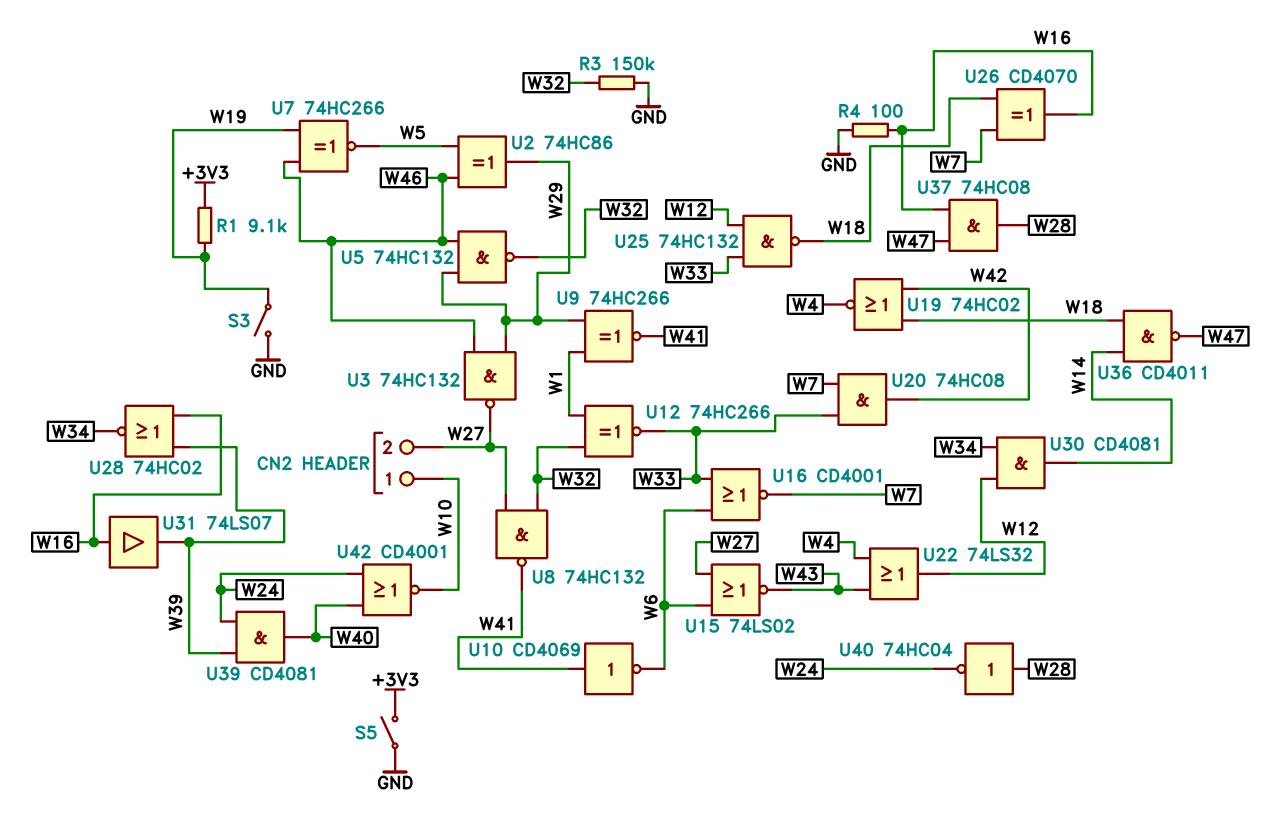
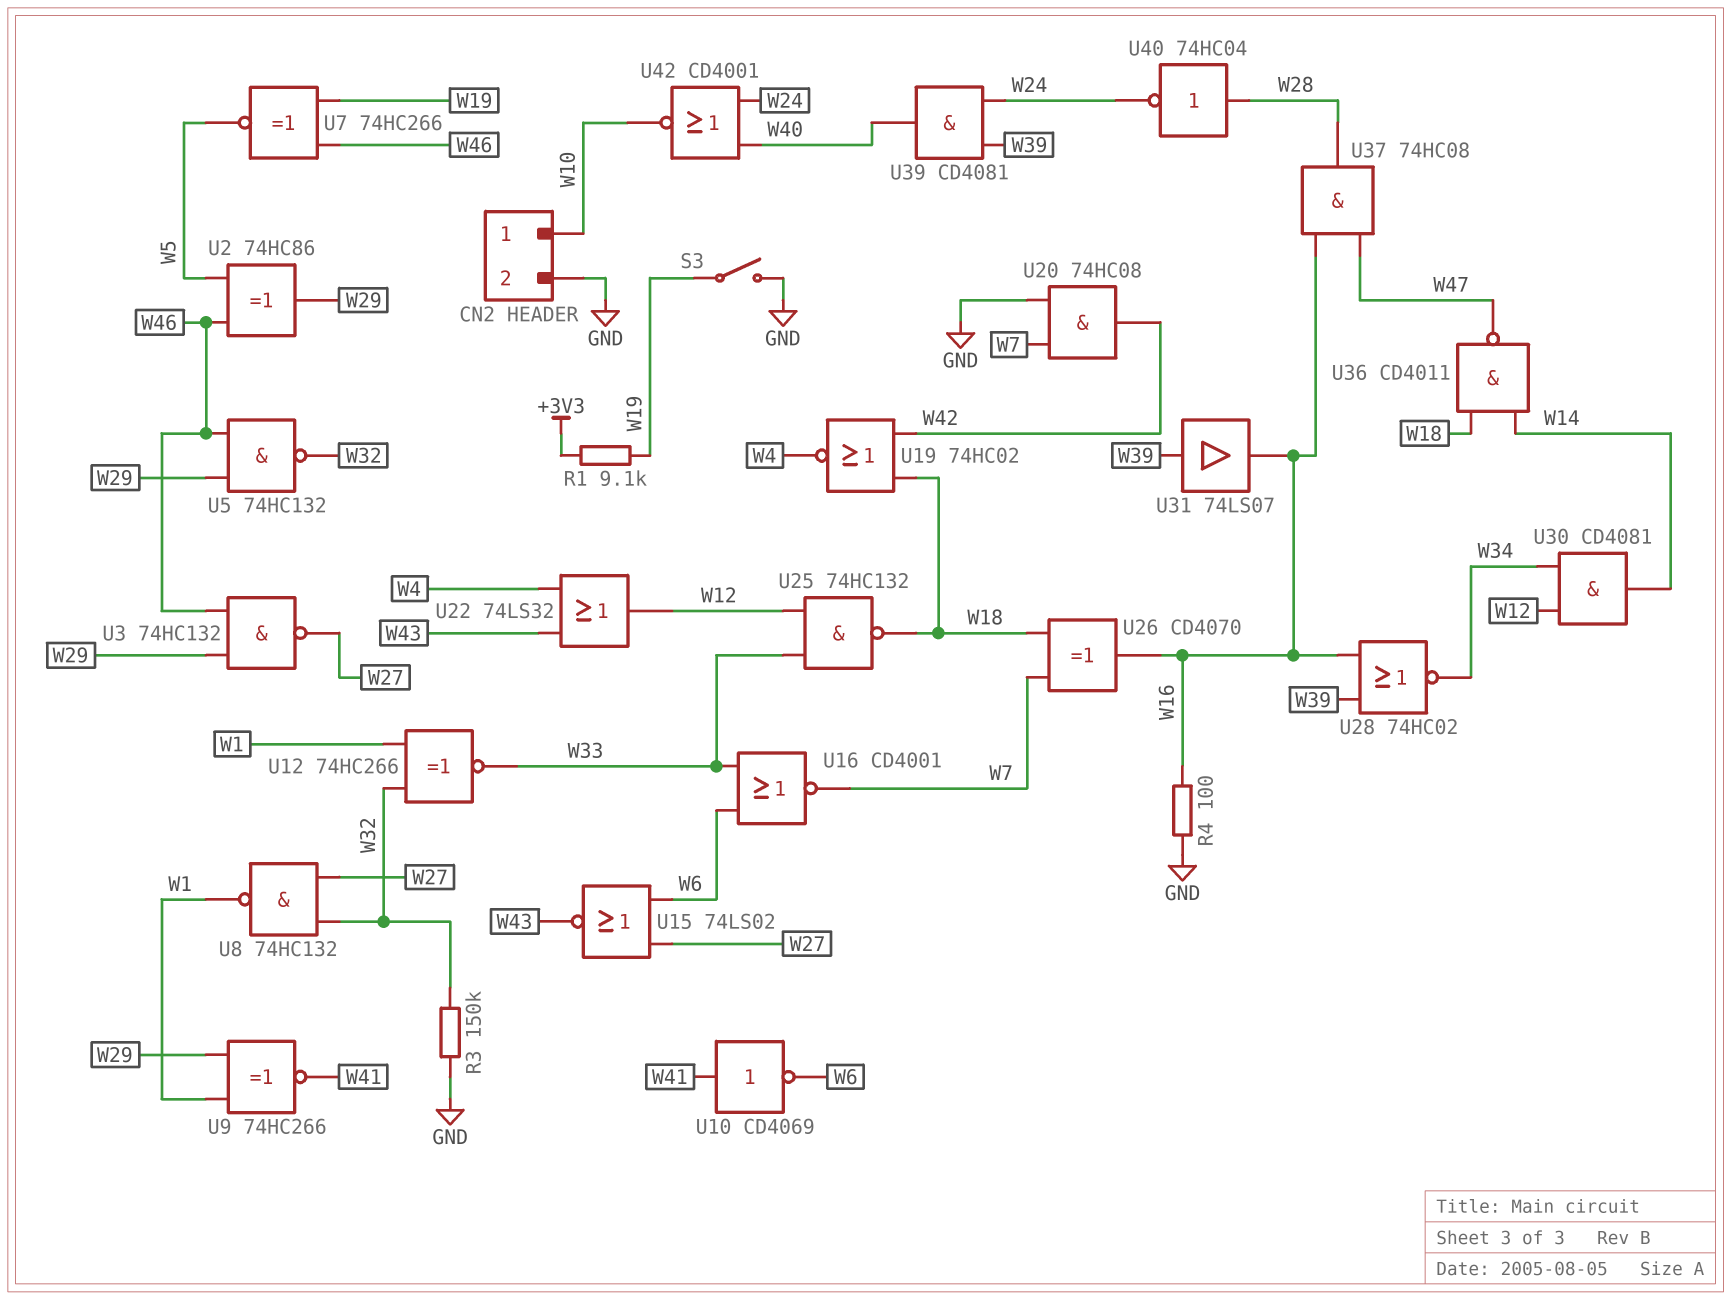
CN2 pin 2: W27 -> GND
S5: switch (+3V3, GND) -> none
U8: NAND 74HC132 (in W27, in W32, out W41) -> NAND 74HC132 (in W27, in W32, out W1)
U20: AND 74HC08 (in W7, in W33, out W42) -> AND 74HC08 (in GND, in W7, out W42)
U31: buffer 74LS07 (in W16, out W39) -> buffer 74LS07 (in W39, out W16)

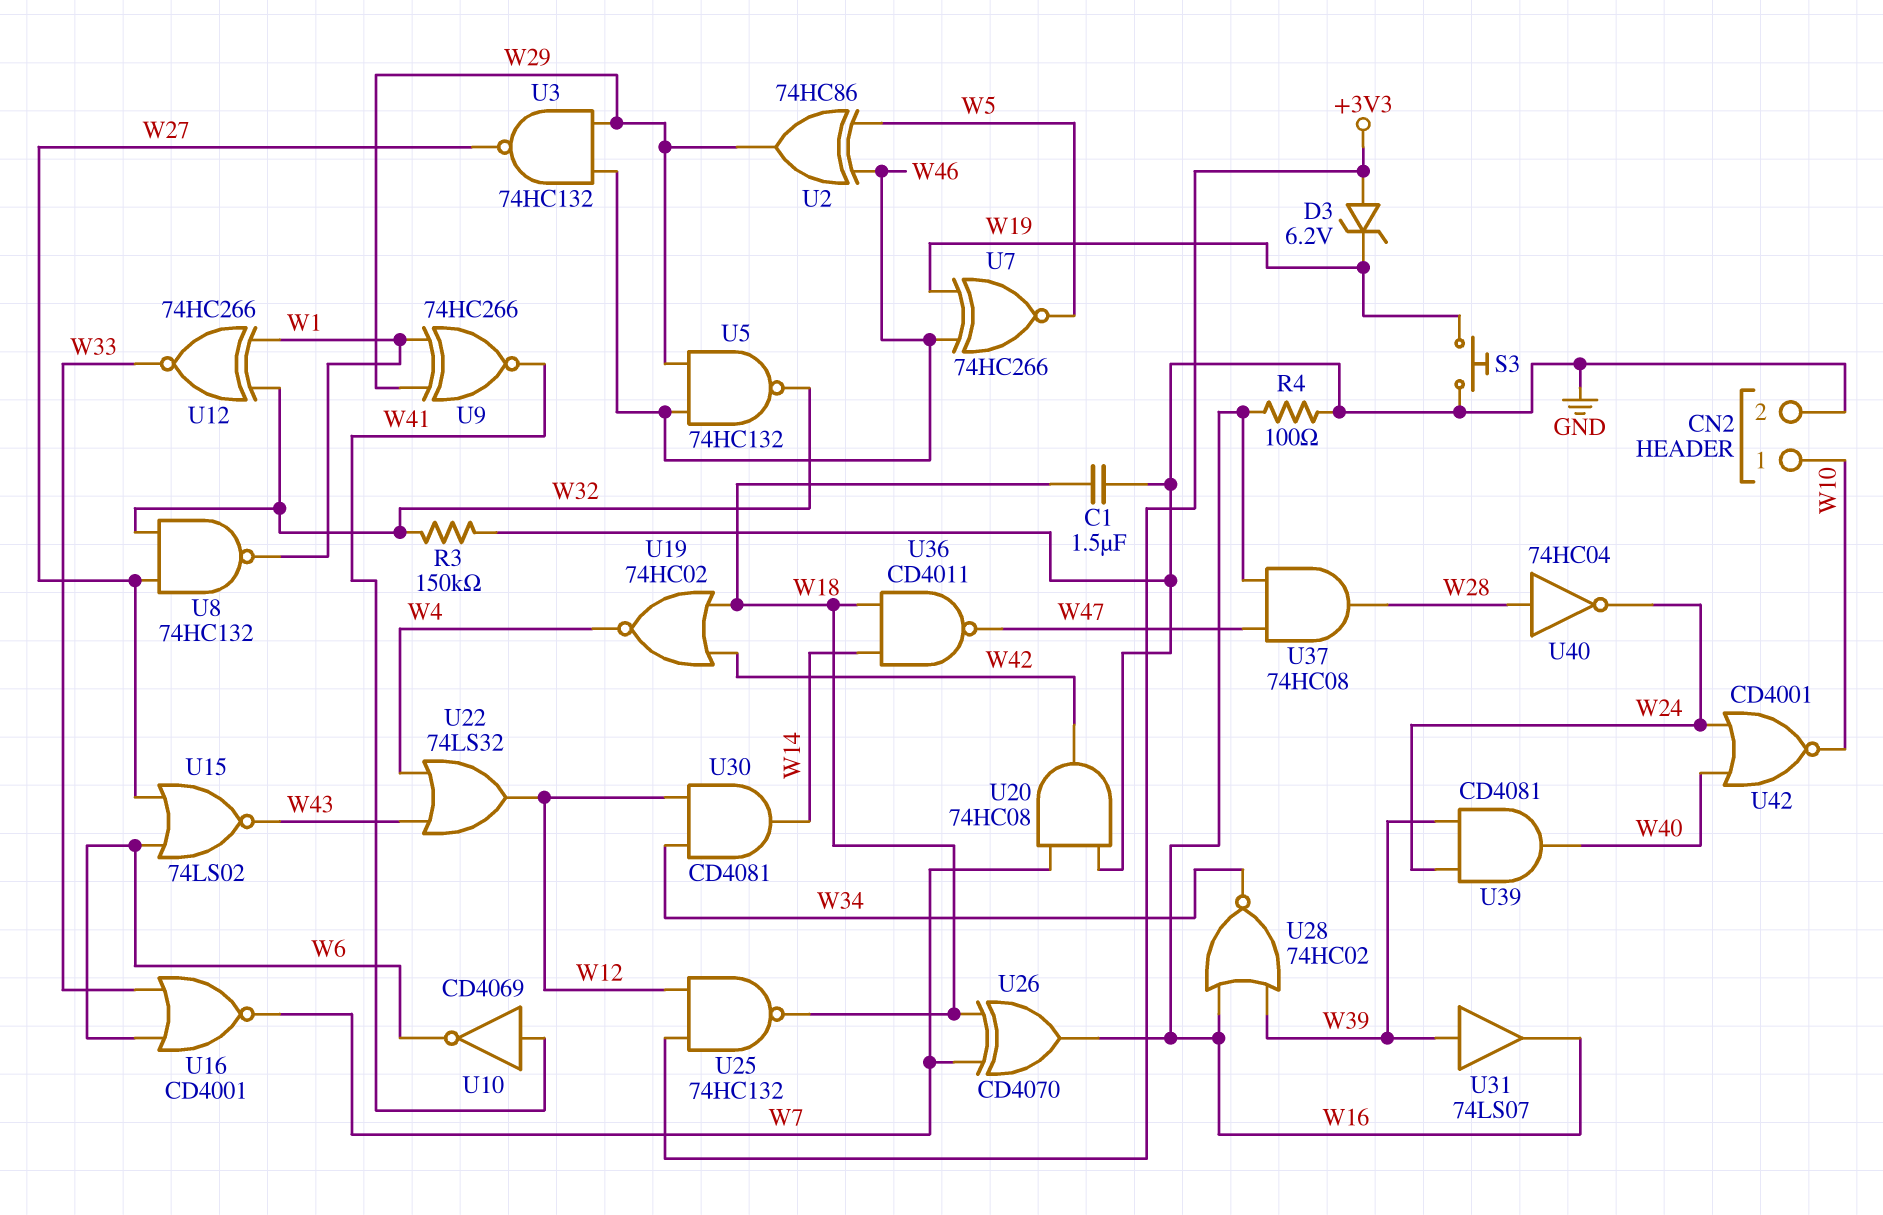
C1: none -> 1.5uF (GND, W18)
D3: none -> zener 6.2V (A +3V3, K W19)
R1: 9.1k (+3V3, W19) -> none
S3: switch (GND, W19) -> button (GND, W19)
U25: NAND 74HC132 (in W12, in W33, out W18) -> NAND 74HC132 (in +3V3, in W12, out W18)

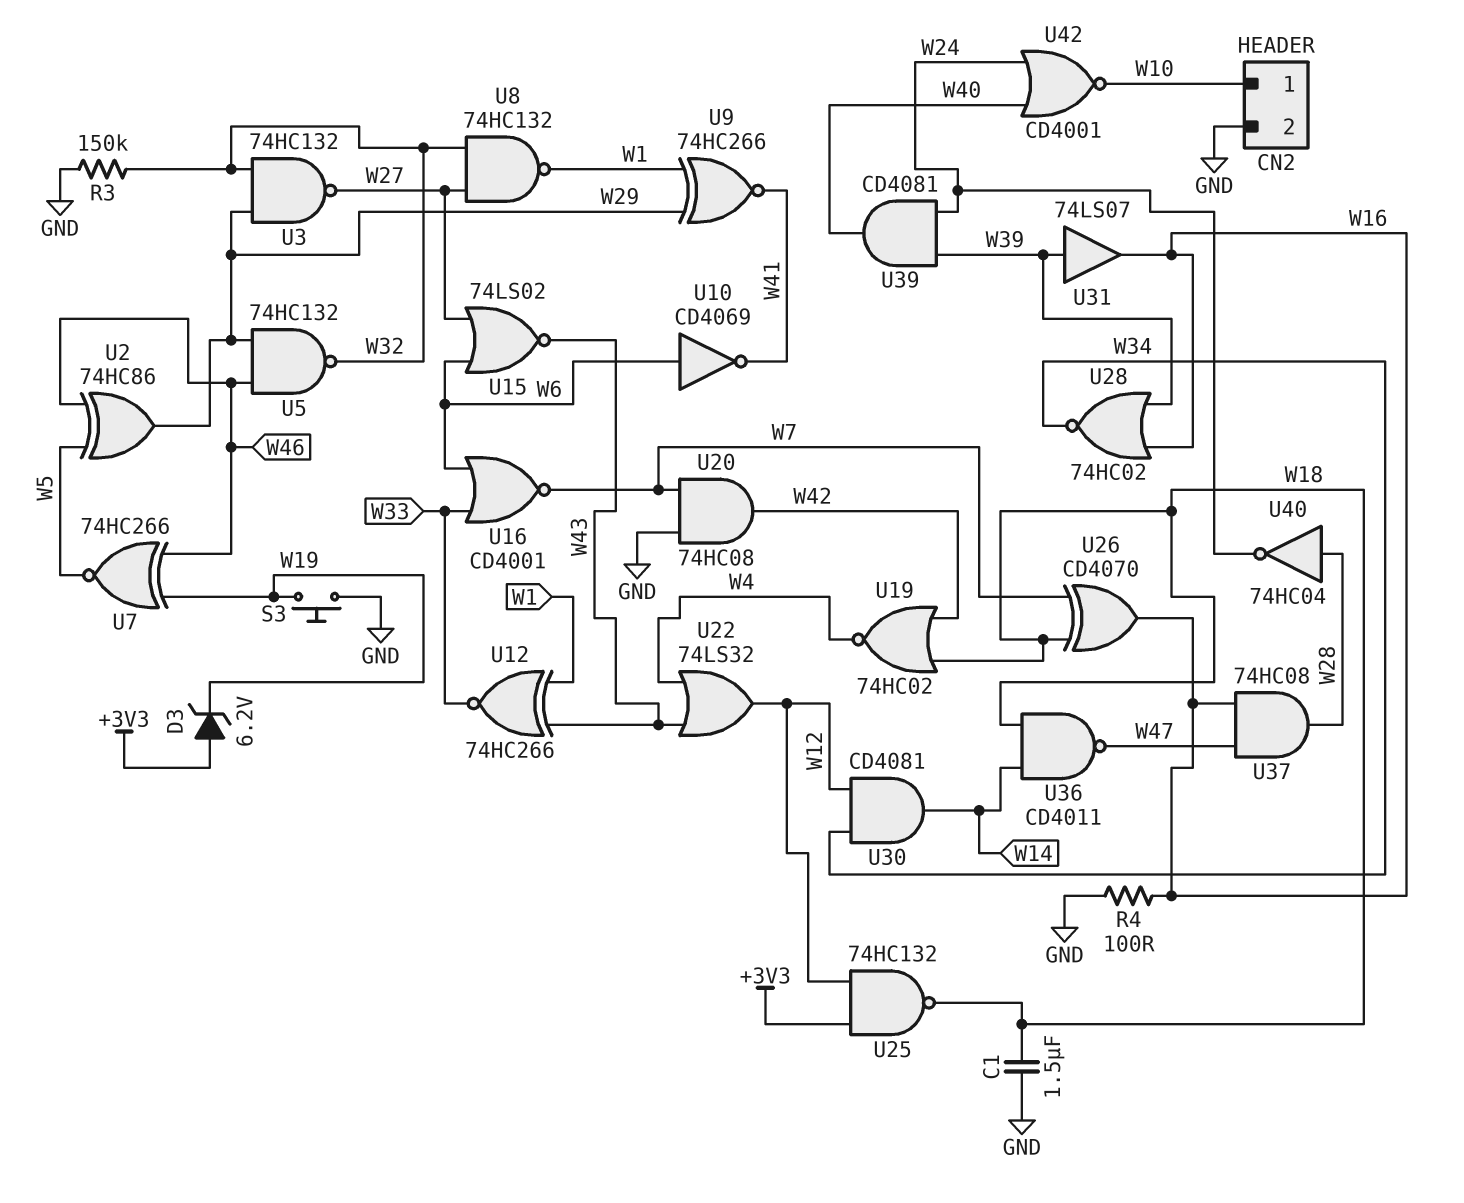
U3: NAND 74HC132 (in W29, in W46, out W27) -> NAND 74HC132 (in W29, in W32, out W27)
U10: NOT CD4069 (in W41, out W6) -> NOT CD4069 (in W6, out W41)
U12: XNOR 74HC266 (in W1, in W32, out W33) -> XNOR 74HC266 (in W1, in W43, out W33)

